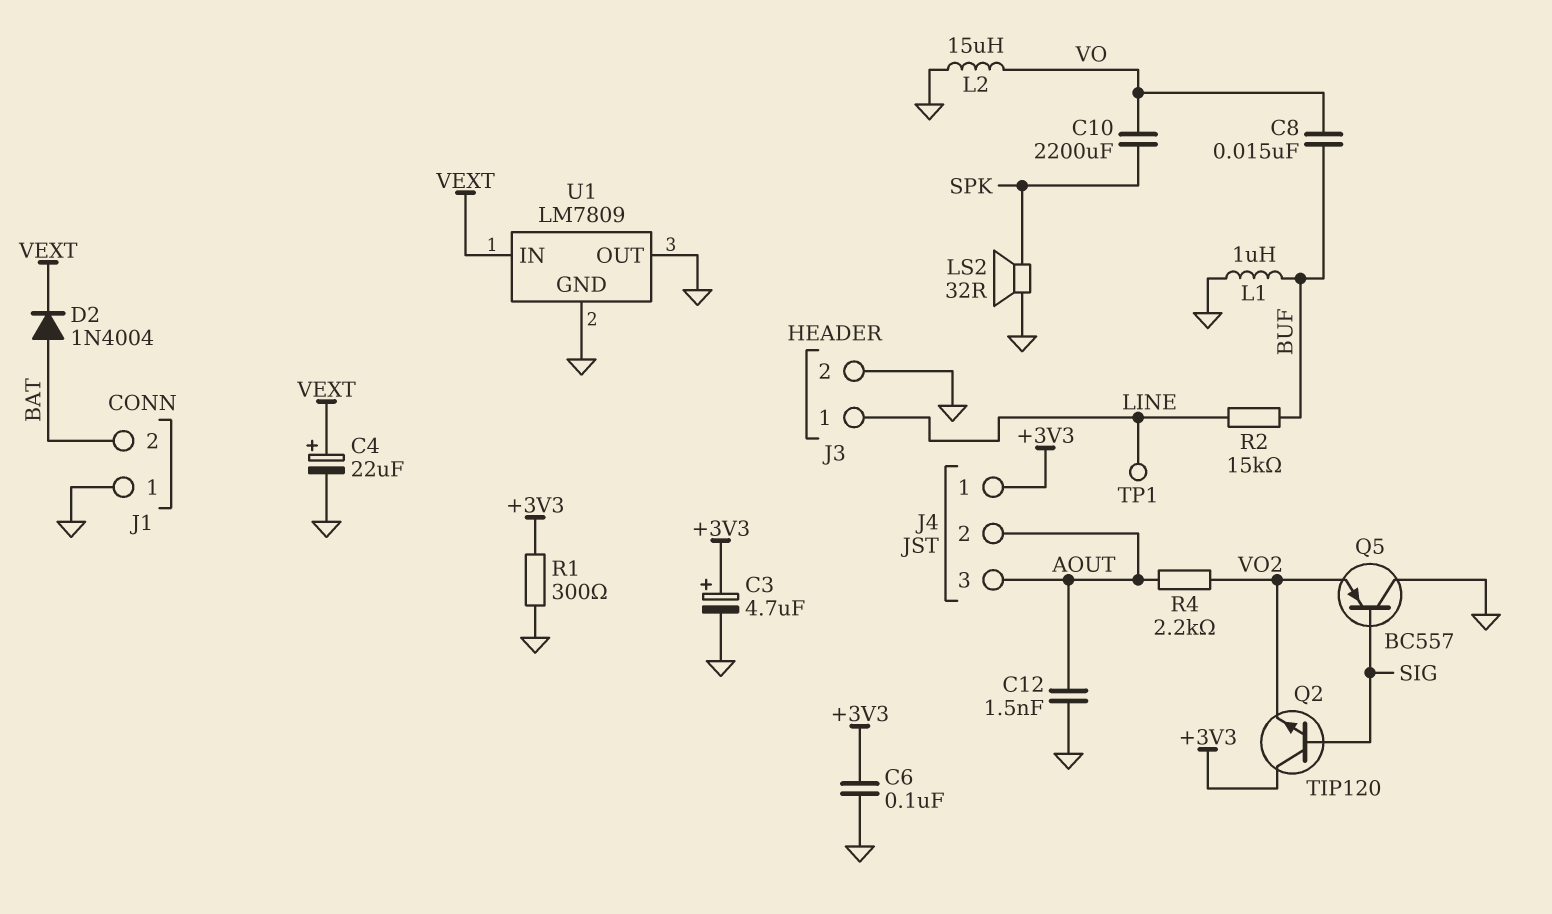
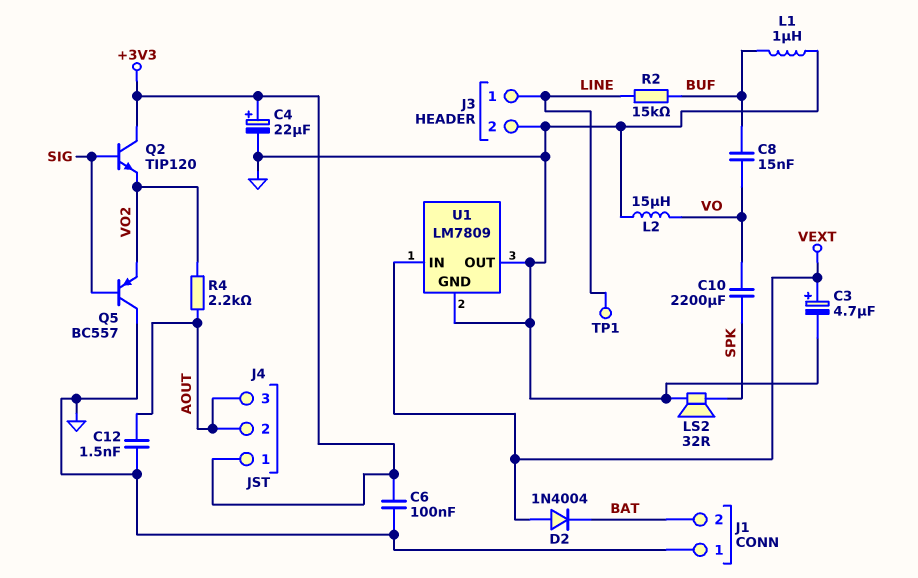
C3: 4.7uF (plus +3V3, minus GND) -> 4.7uF (plus VEXT, minus GND)
C4: 22uF (plus VEXT, minus GND) -> 22uF (plus +3V3, minus GND)
D2: diode 1N4004 (A BAT, K VEXT) -> diode 1N4004 (A VEXT, K BAT)
R1: 300 (+3V3, GND) -> none

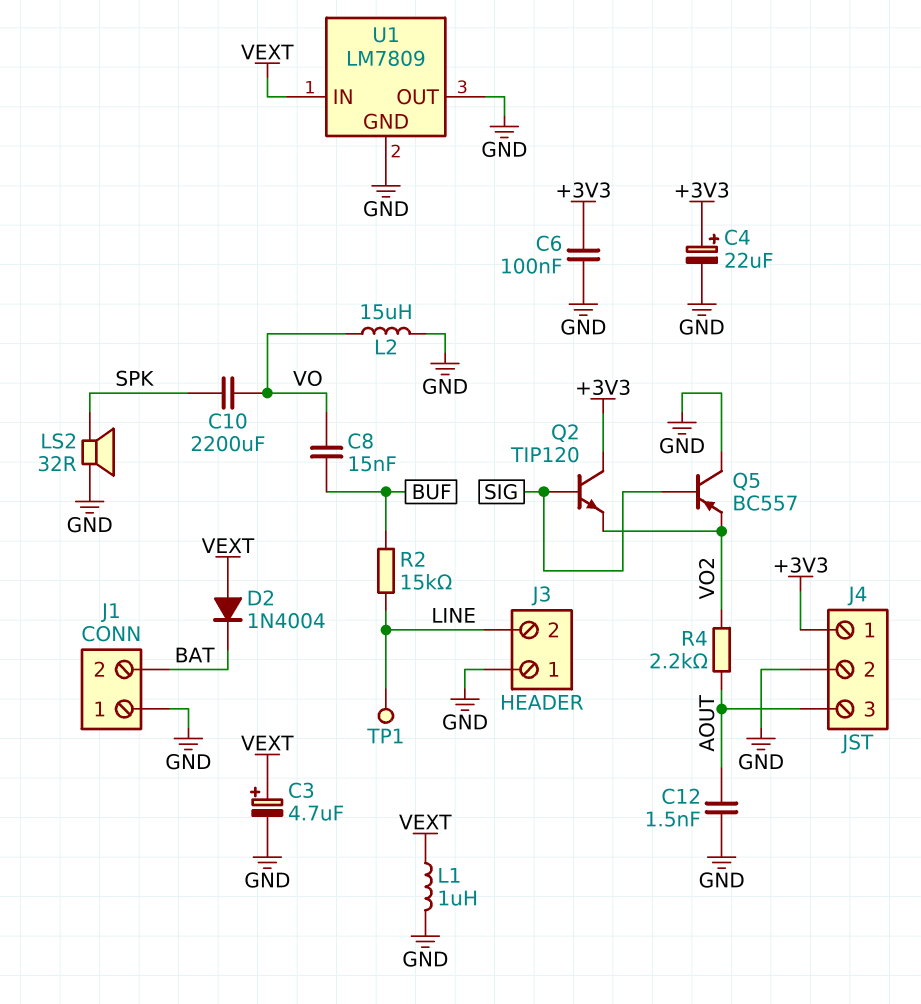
J3 pin 1: LINE -> GND
J3 pin 2: GND -> LINE
J4 pin 2: AOUT -> GND
L1: 1uH (BUF, GND) -> 1uH (GND, VEXT)

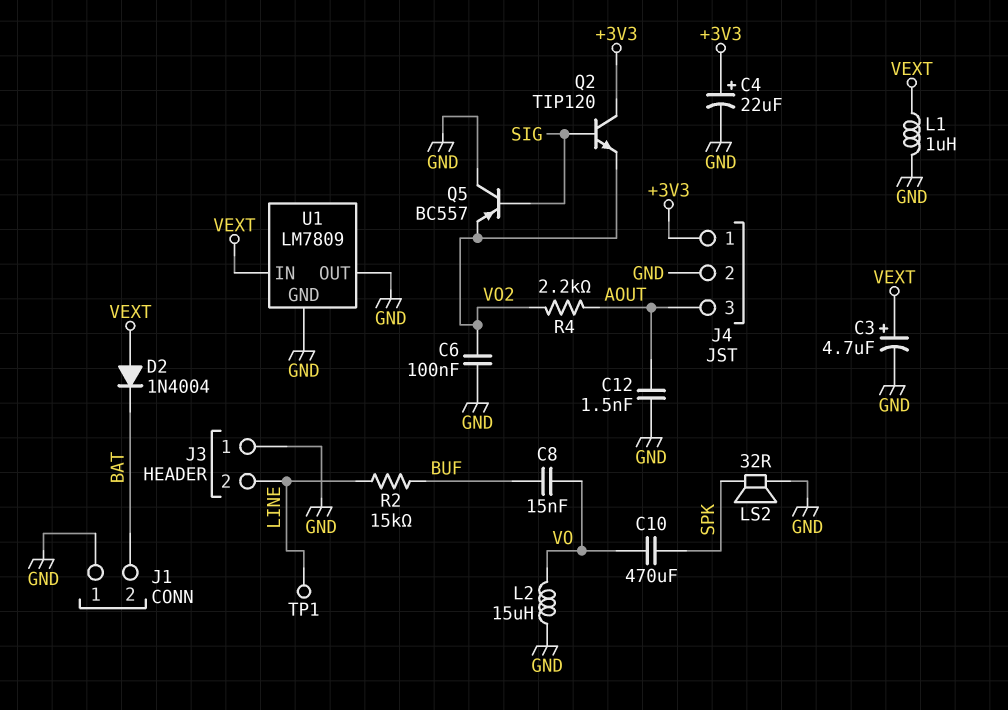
C6: 100nF (+3V3, GND) -> 100nF (GND, VO2)
C10: 2200uF (SPK, VO) -> 470uF (SPK, VO)

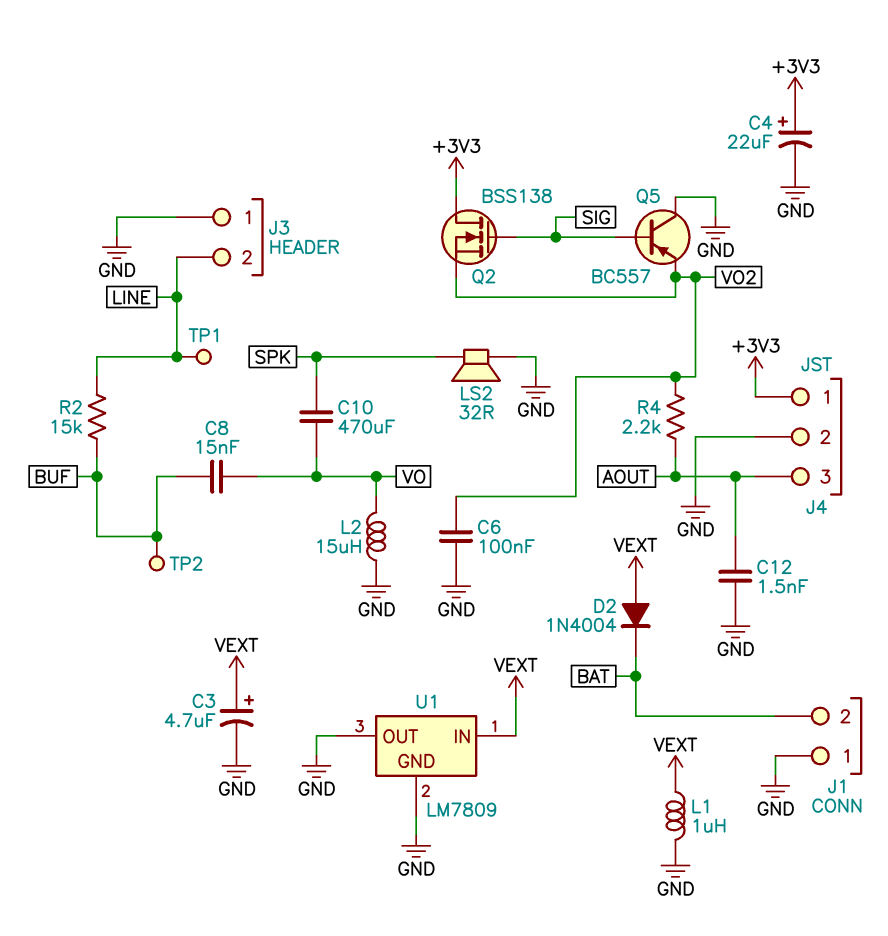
Q2: NPN TIP120 (B SIG, C +3V3, E VO2) -> NMOS BSS138 (G SIG, D +3V3, S VO2)
TP2: none -> test point (BUF)

